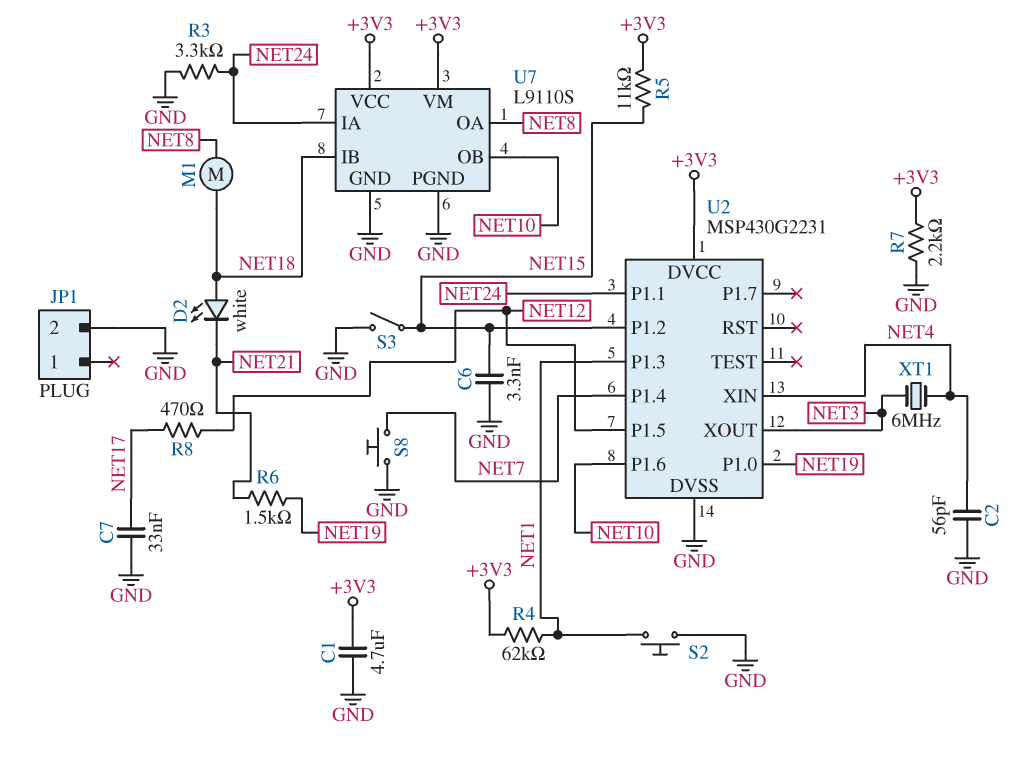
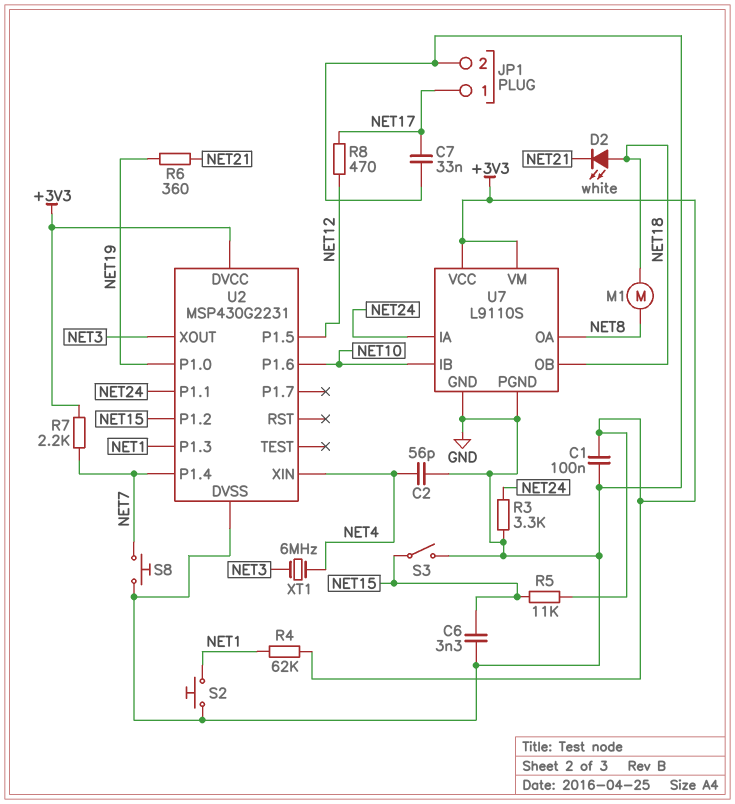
C1: 4.7uF (+3V3, GND) -> 100nF (+3V3, GND)
JP1 pin 1: none -> NET17
R6: 1.5k (NET19, NET21) -> 360 (NET19, NET21)
R7: 2.2k (+3V3, GND) -> 2.2k (+3V3, NET7)
U7 pin IB: NET18 -> NET10
U7 pin OB: NET10 -> NET18

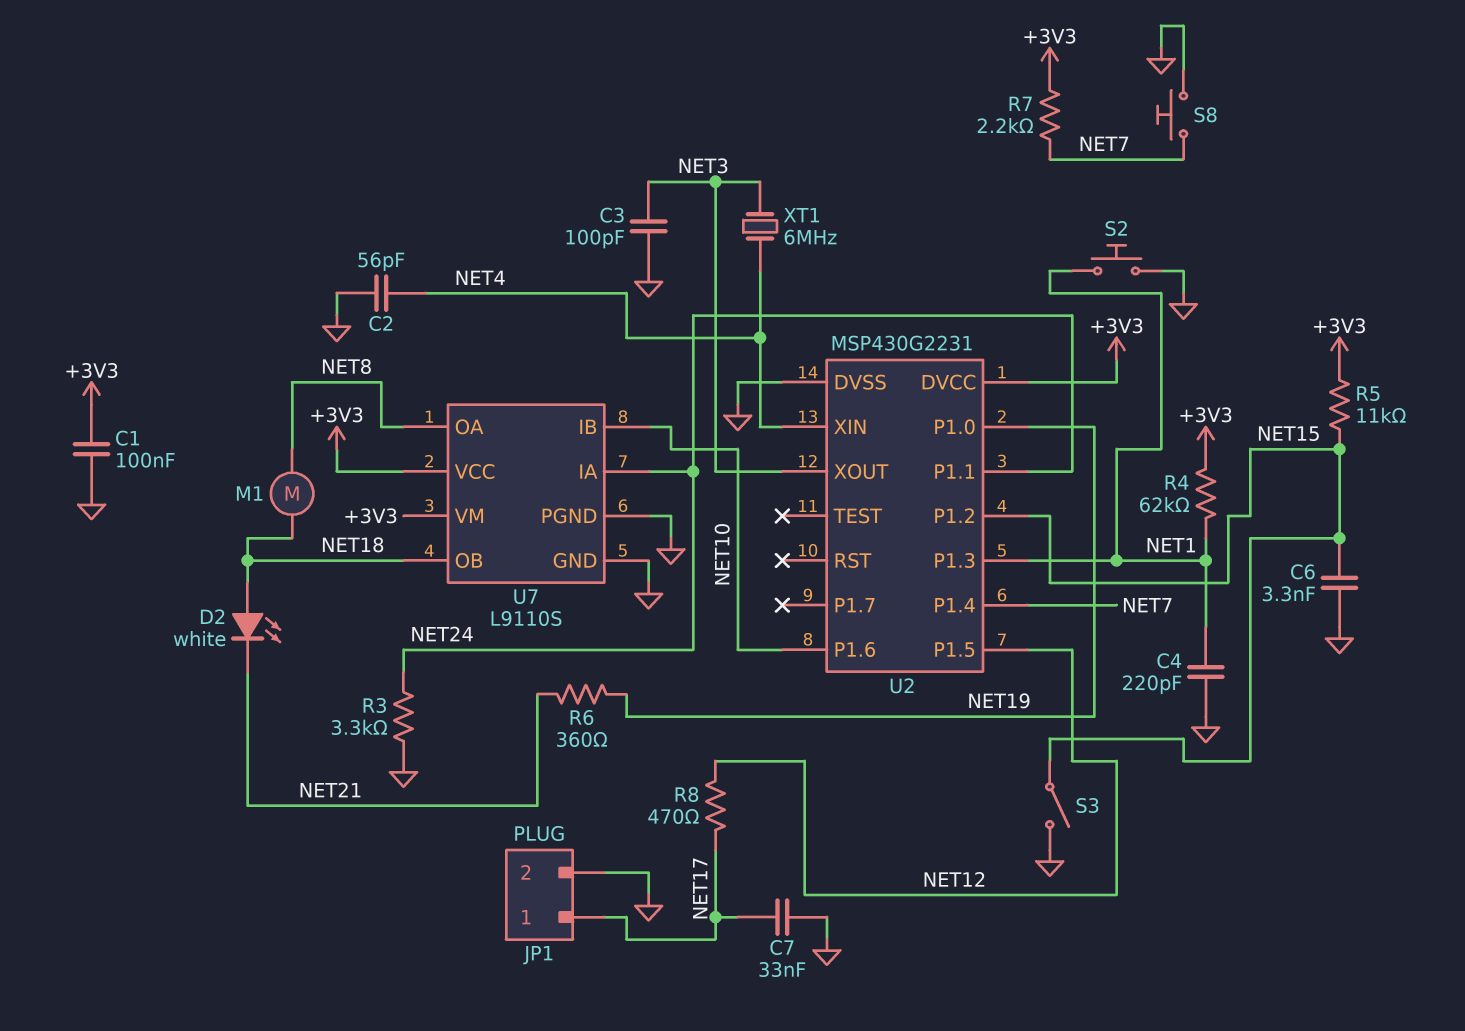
C3: none -> 100pF (GND, NET3)
C4: none -> 220pF (GND, NET1)

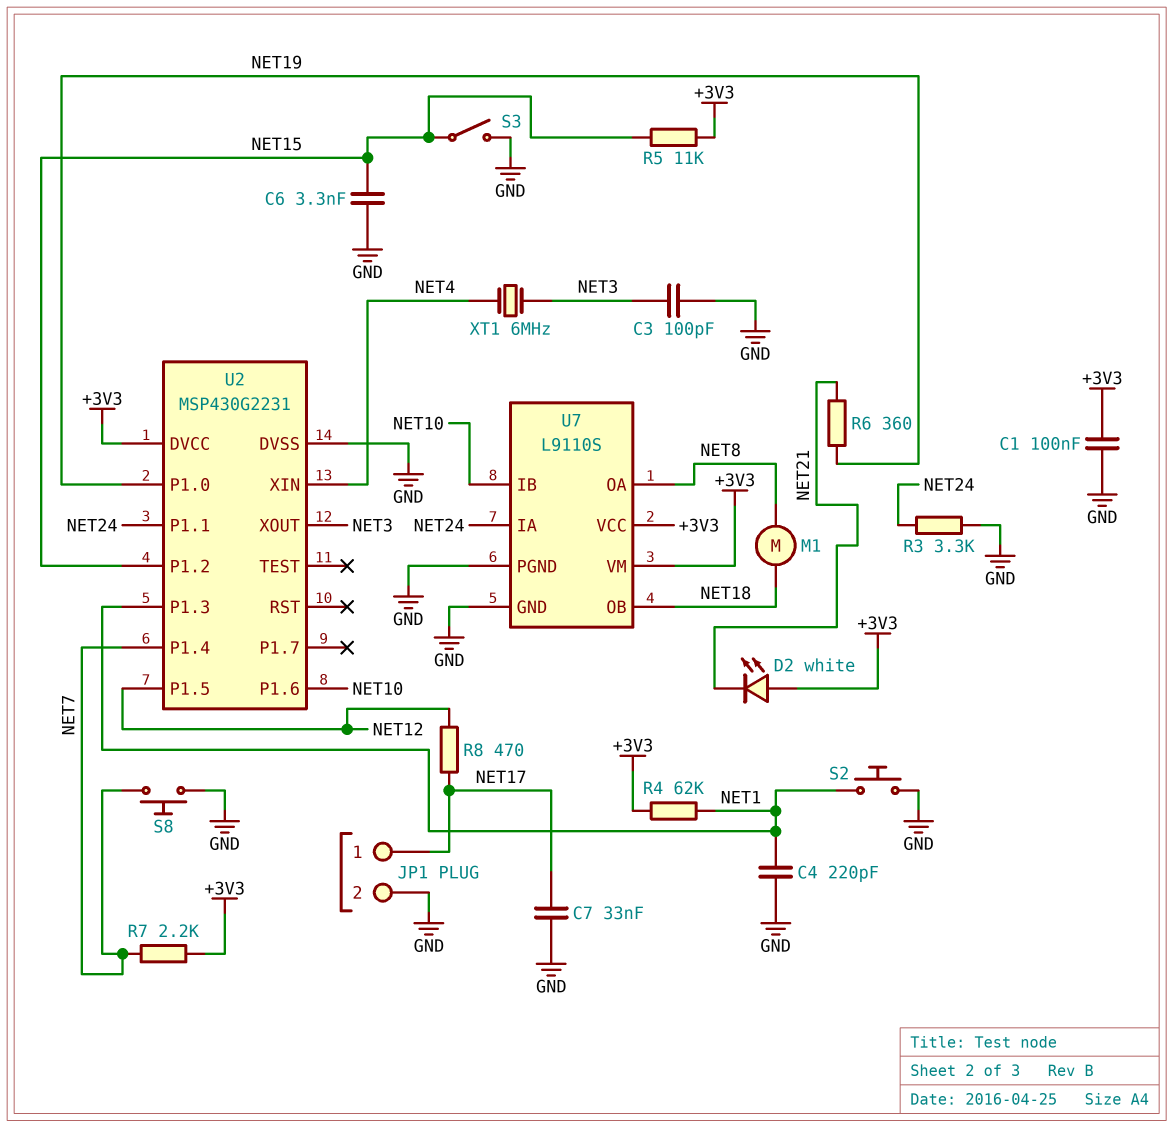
C2: 56pF (GND, NET4) -> none
D2: LED white (A NET18, K NET21) -> LED white (A +3V3, K NET21)

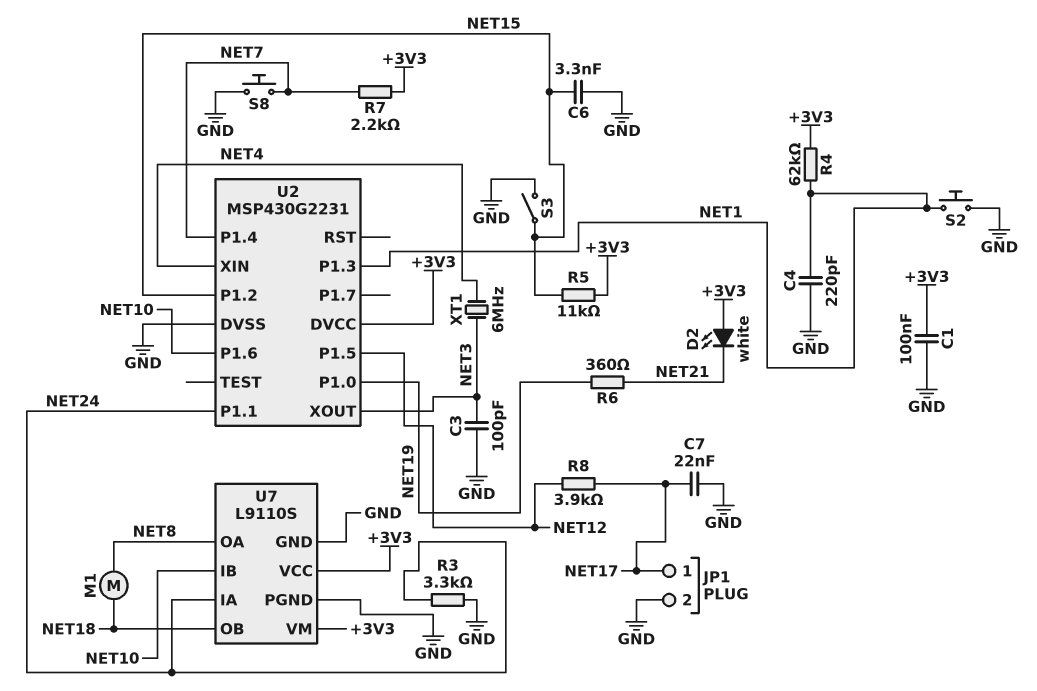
C7: 33nF (GND, NET17) -> 22nF (GND, NET17)
R8: 470 (NET12, NET17) -> 3.9k (NET12, NET17)

